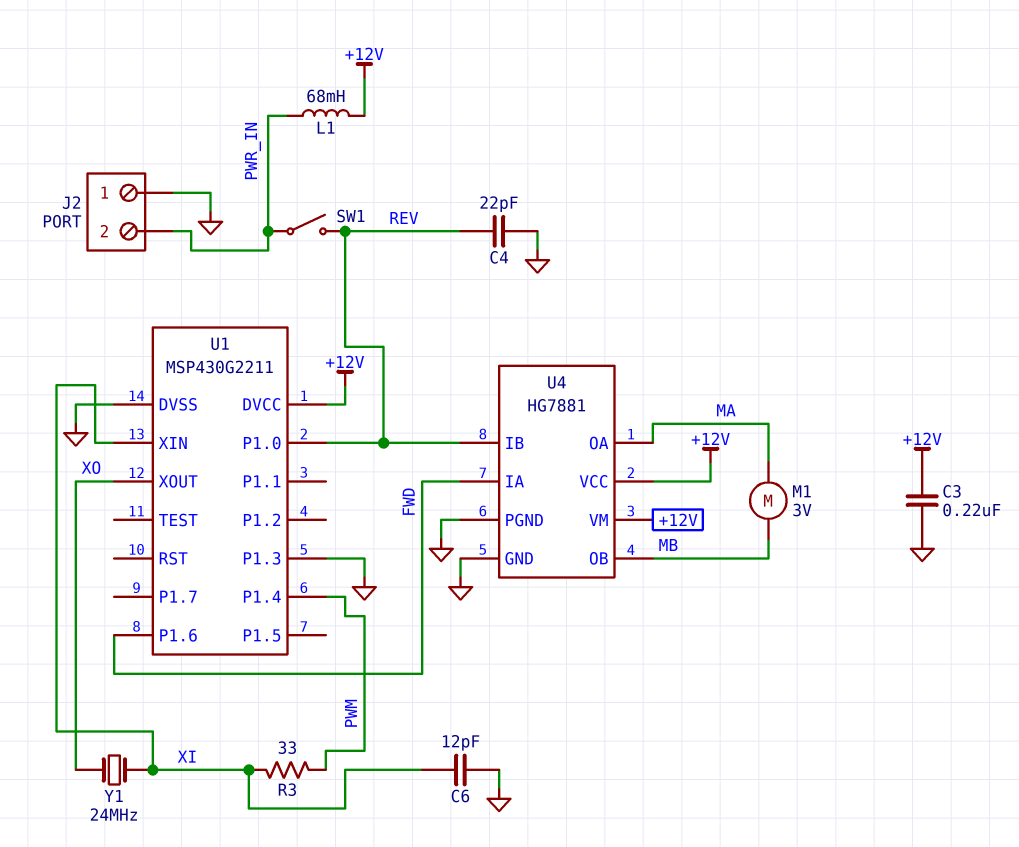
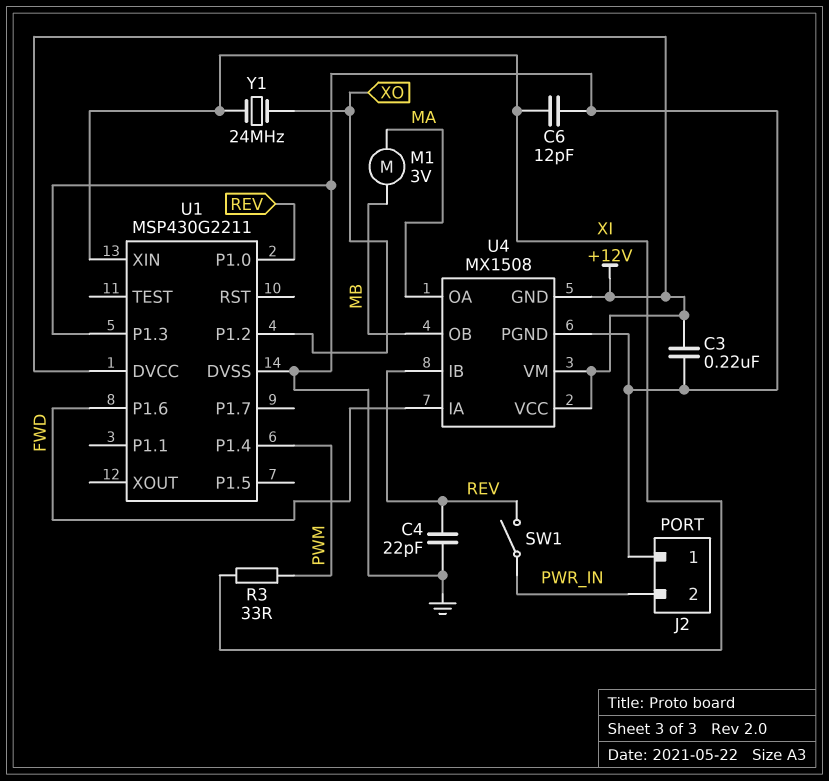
L1: 68mH (+12V, PWR_IN) -> none
U1 pin P1.2: none -> XO
U1 pin XOUT: XO -> none
U4: HG7881 -> MX1508
U4 pin GND: GND -> +12V

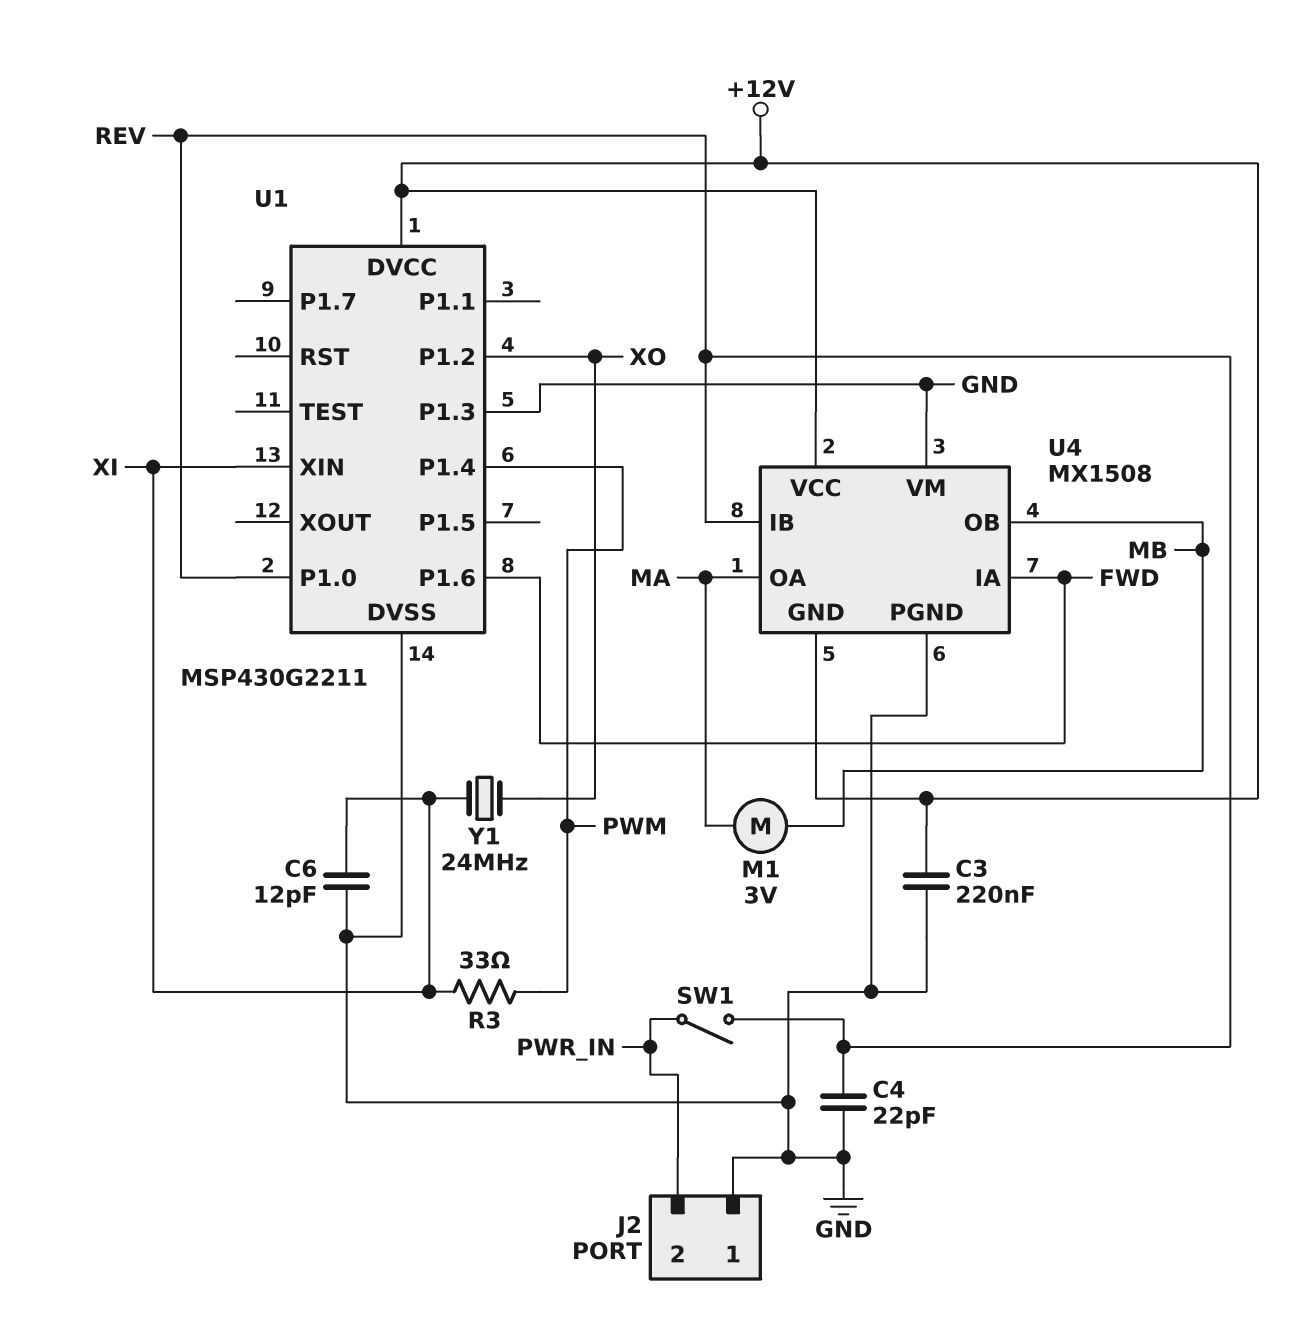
U4 pin VM: +12V -> GND

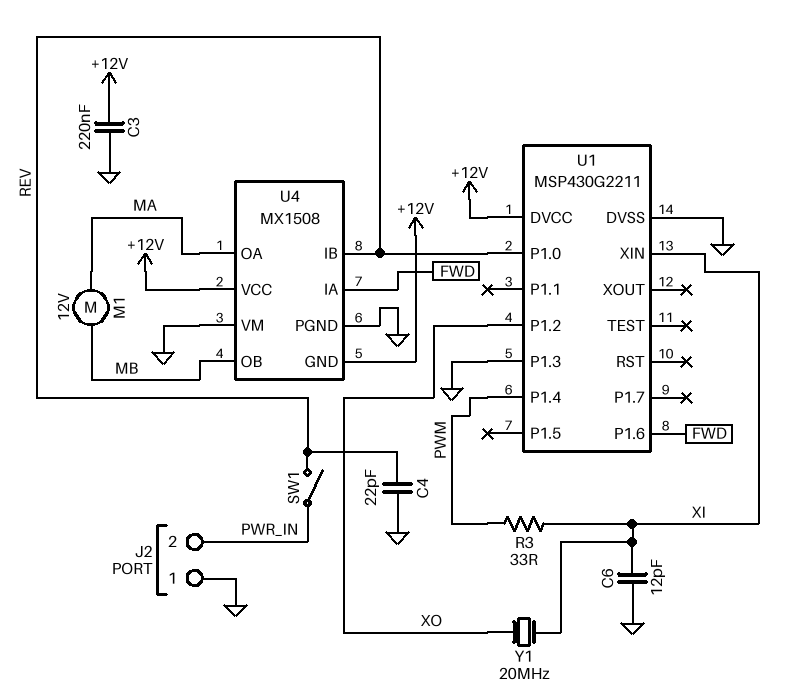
M1: motor 3V (MA, MB) -> motor 12V (MA, MB)
Y1: 24MHz (XI, XO) -> 20MHz (XI, XO)

